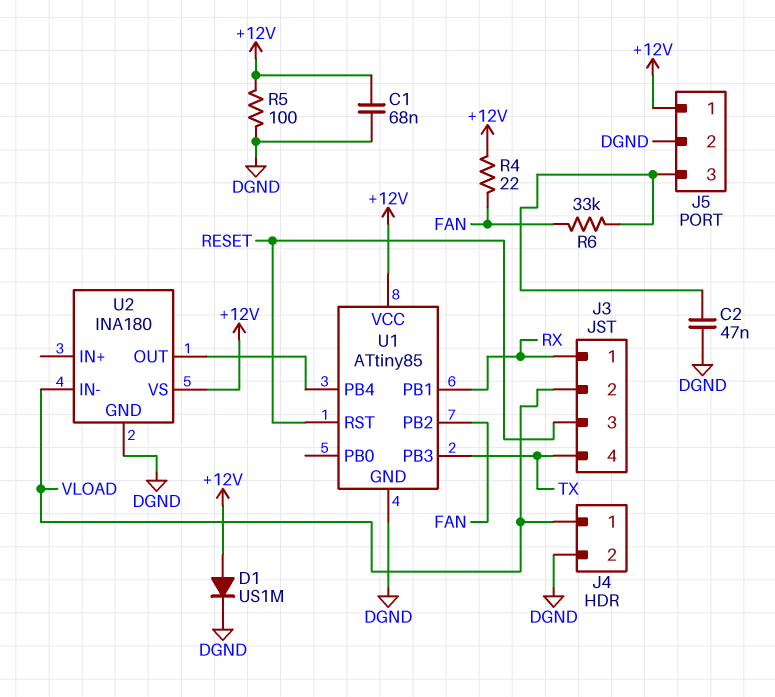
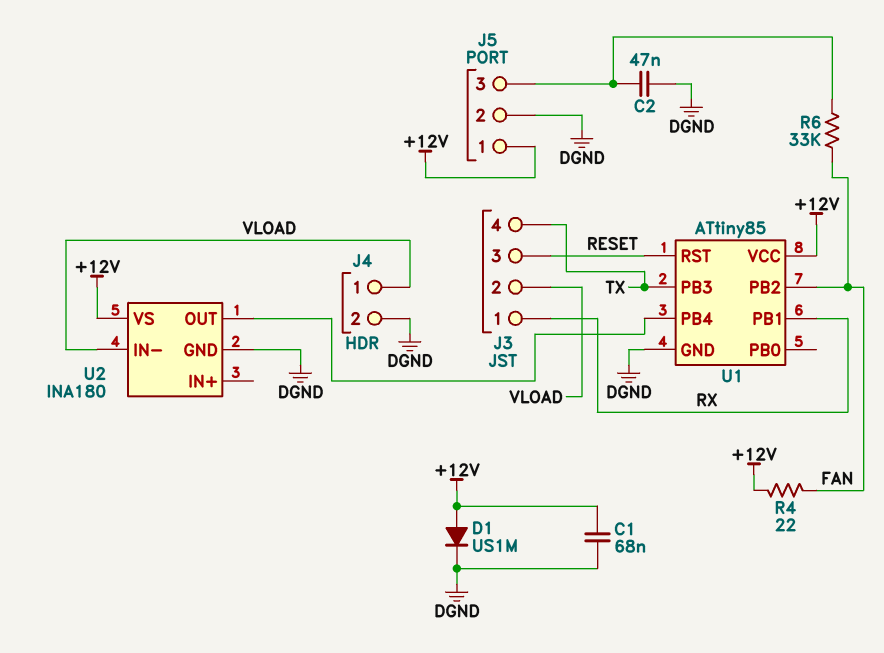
R5: 100 (+12V, DGND) -> none

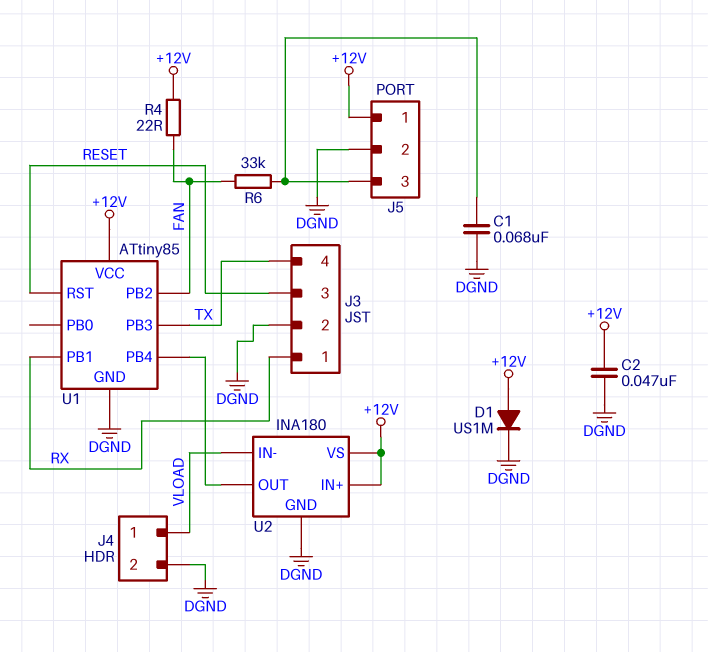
C1: 68nF (+12V, DGND) -> 68nF (DGND, J5/3)
C2: 47nF (DGND, J5/3) -> 47nF (+12V, DGND)
J3 pin 2: VLOAD -> DGND
U2 pin IN+: none -> +12V

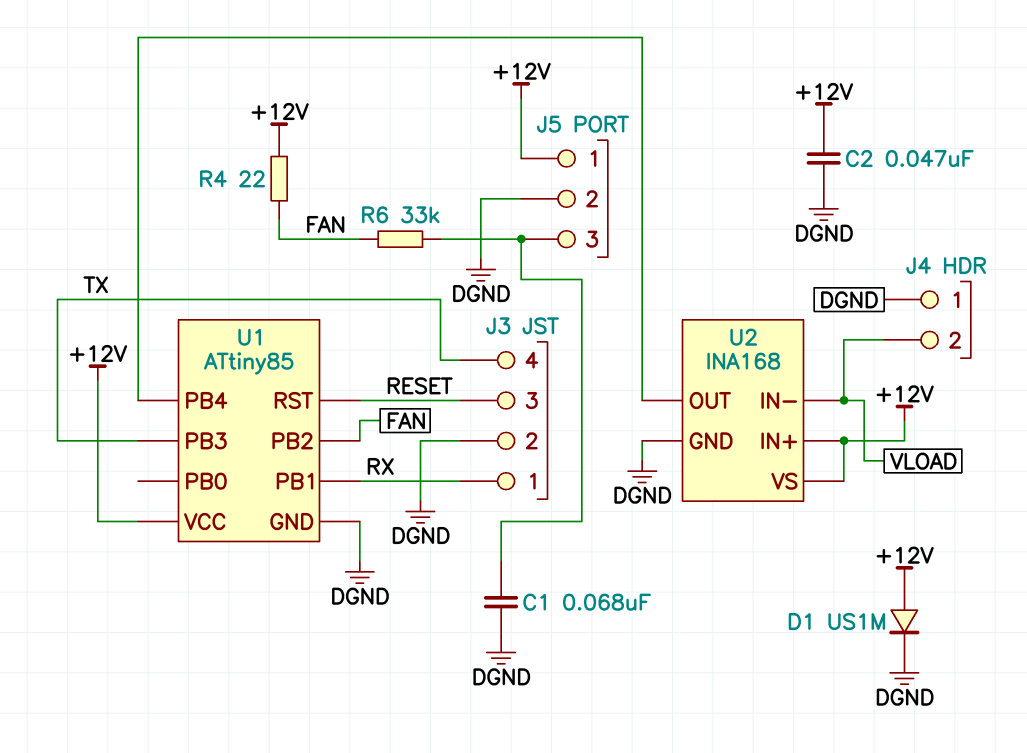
J4 pin 1: VLOAD -> DGND
J4 pin 2: DGND -> VLOAD
U2: INA180 -> INA168

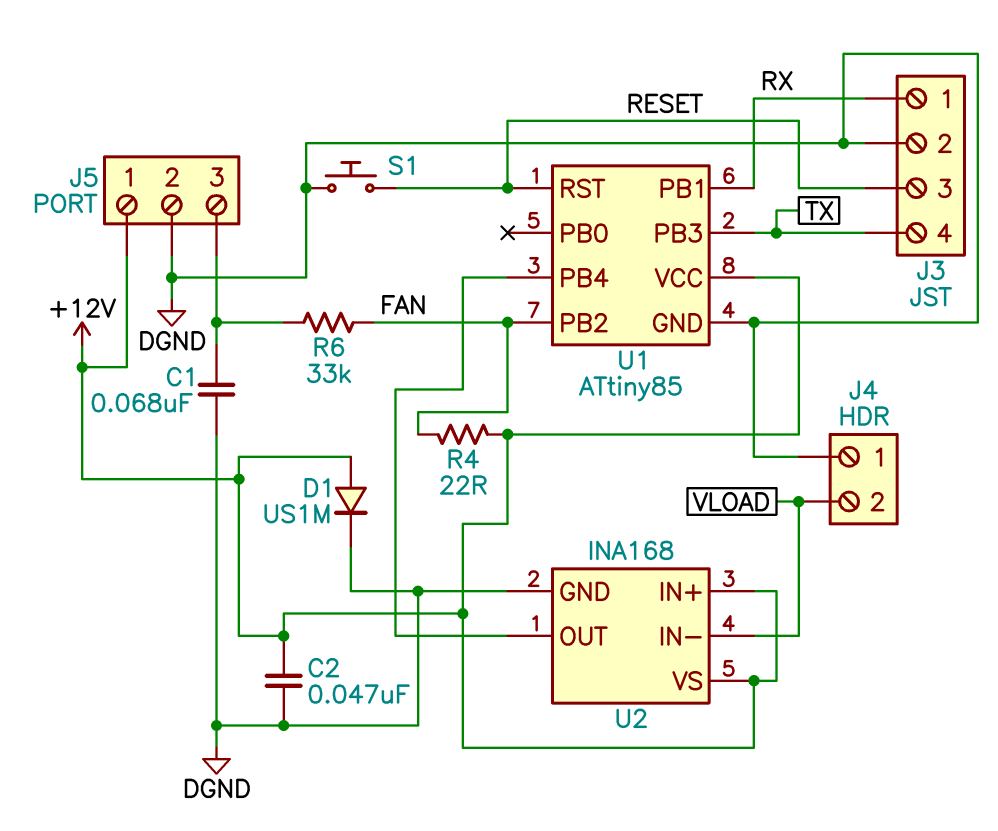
S1: none -> button (DGND, RESET)

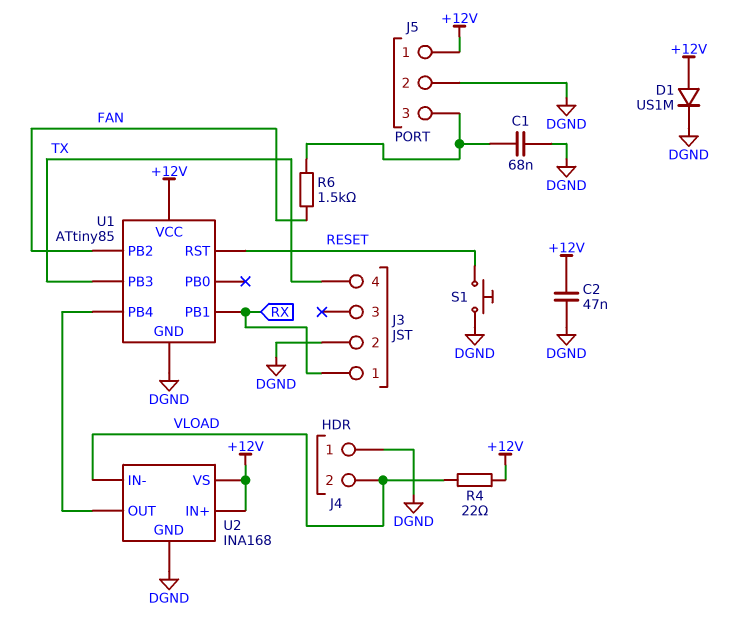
J3 pin 3: RESET -> none
R4: 22 (+12V, FAN) -> 22 (+12V, VLOAD)
R6: 33k (FAN, J5/3) -> 1.5k (FAN, J5/3)

